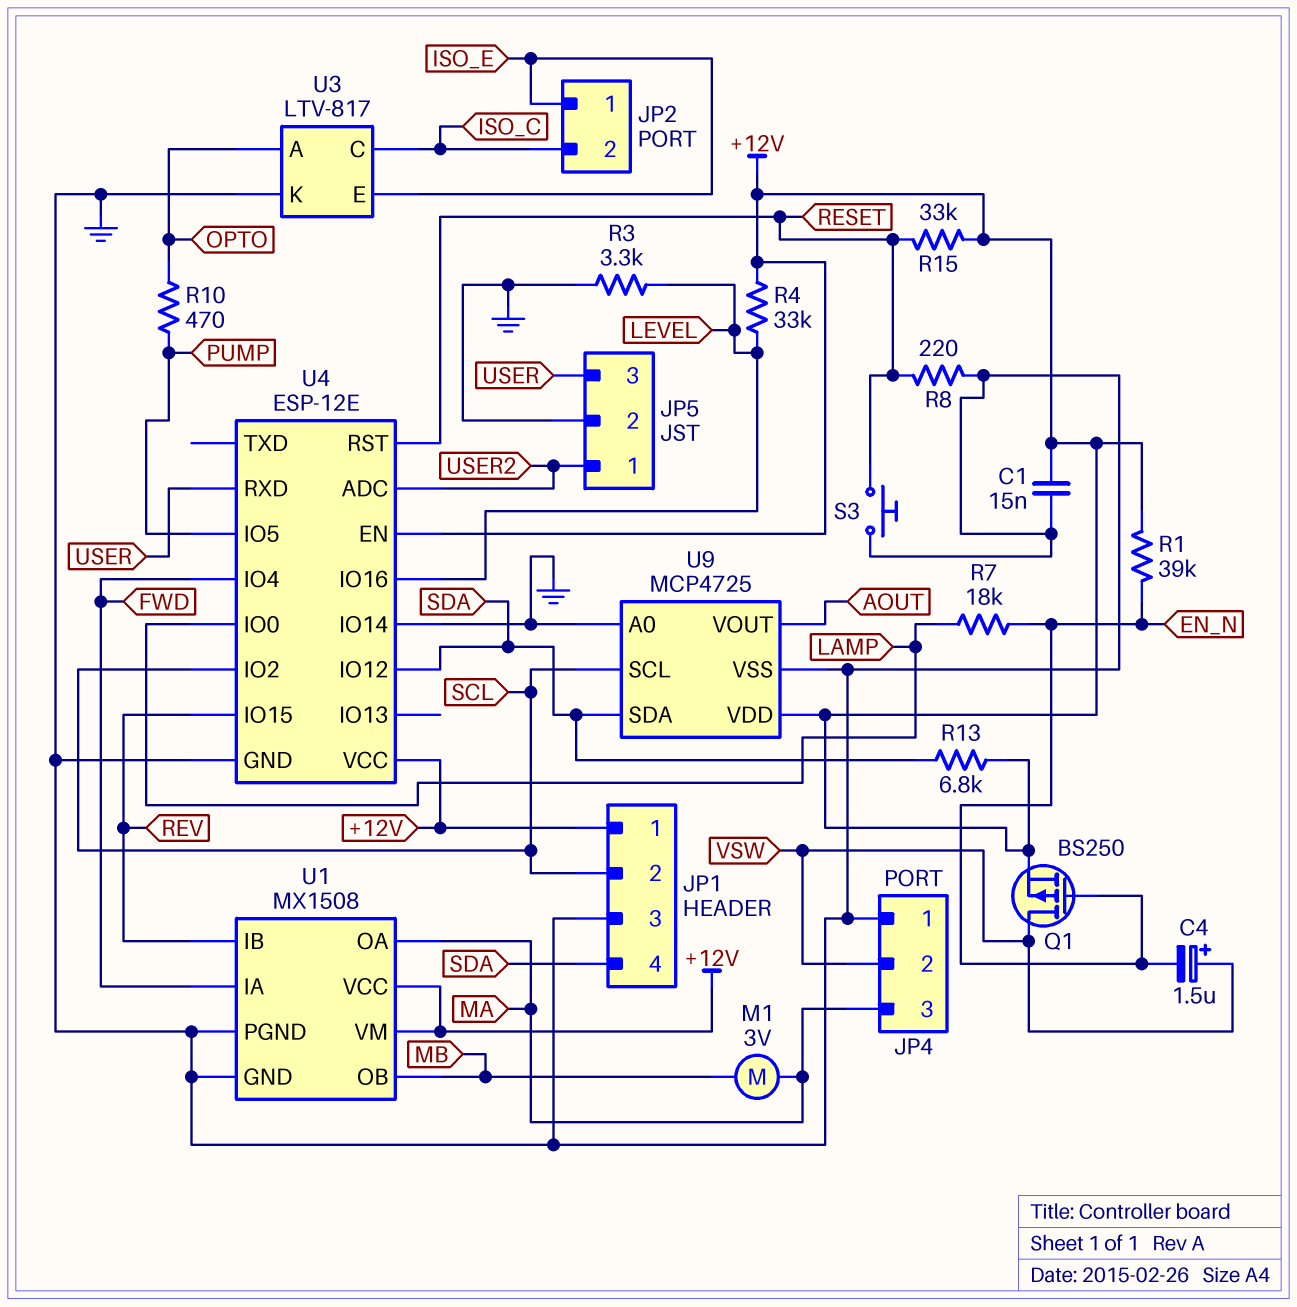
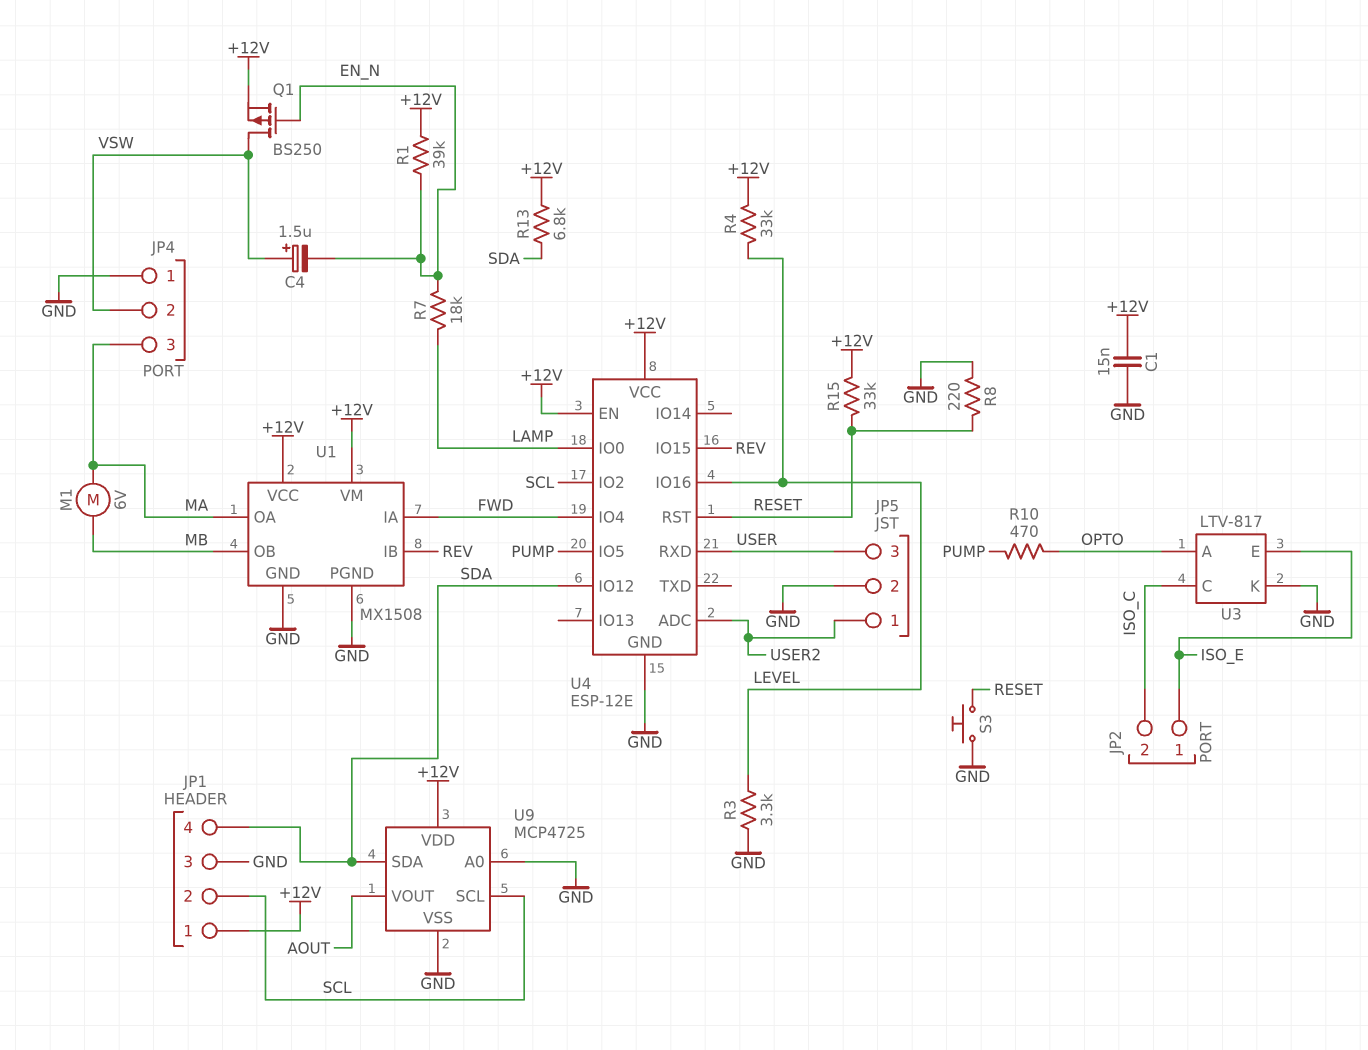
M1: motor 3V (MA, MB) -> motor 6V (MA, MB)
U4 pin IO14: GND -> none

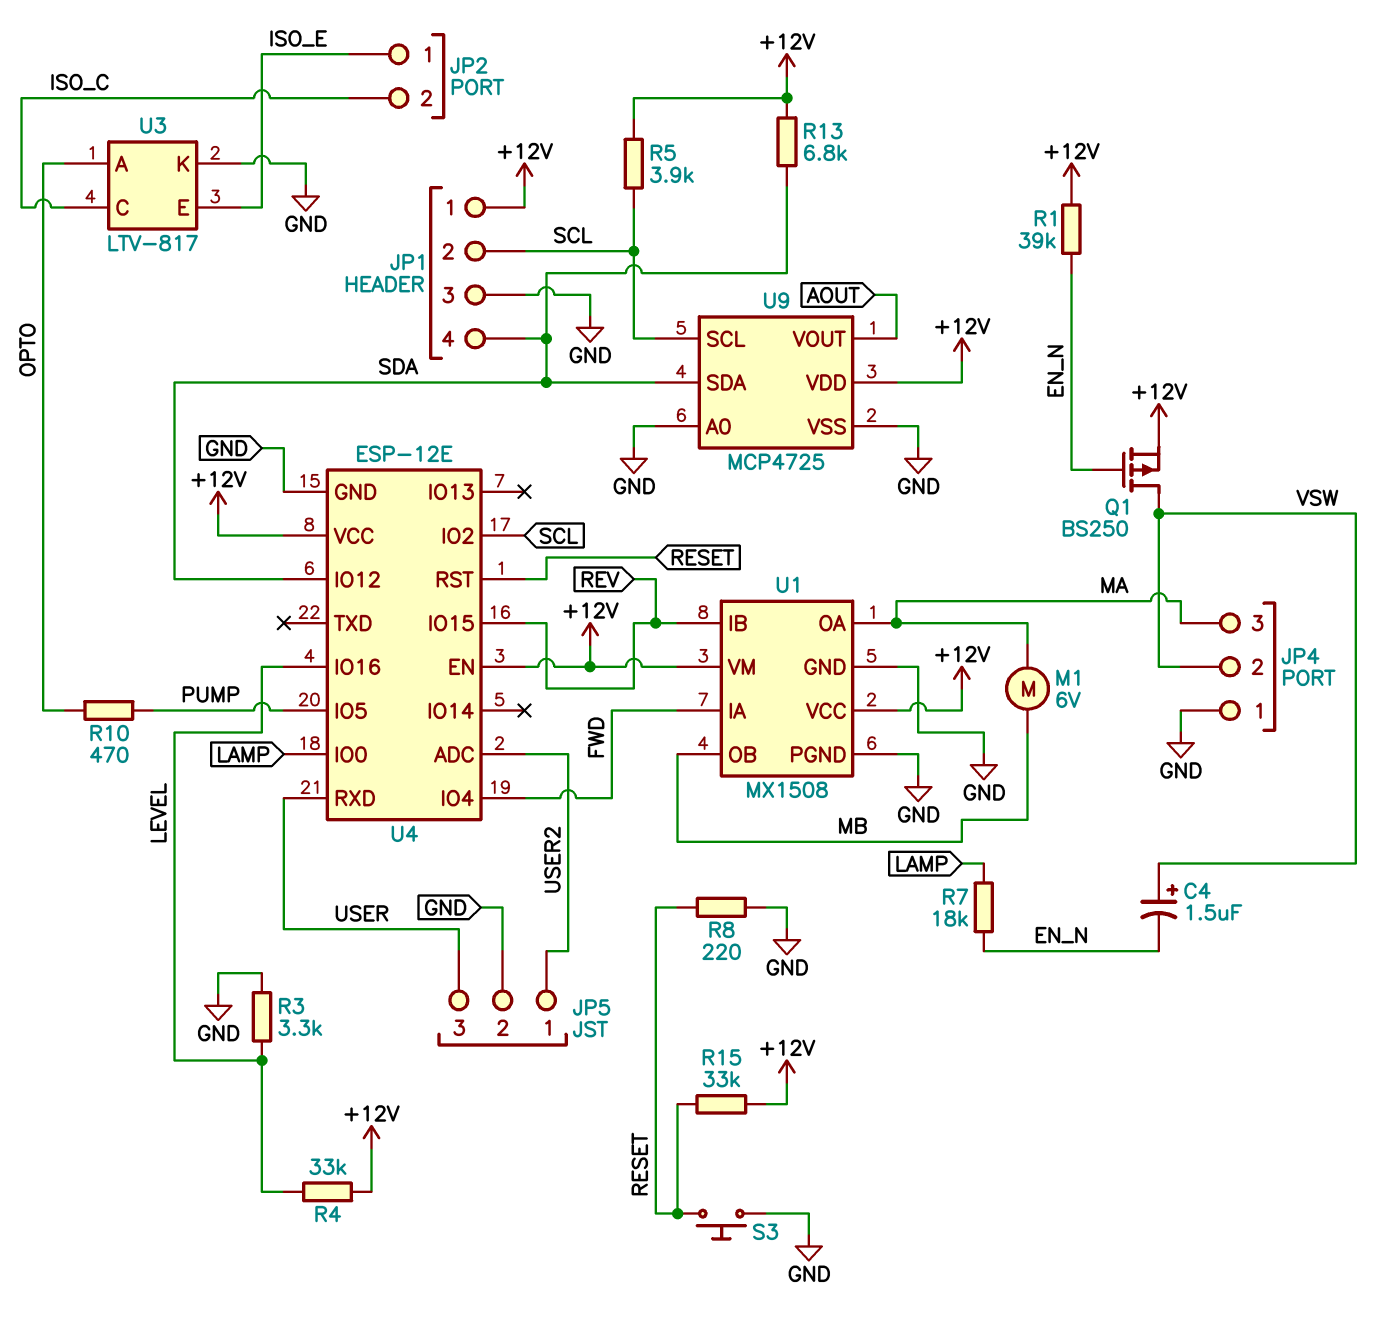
C1: 15nF (+12V, GND) -> none
R5: none -> 3.9k (+12V, SCL)

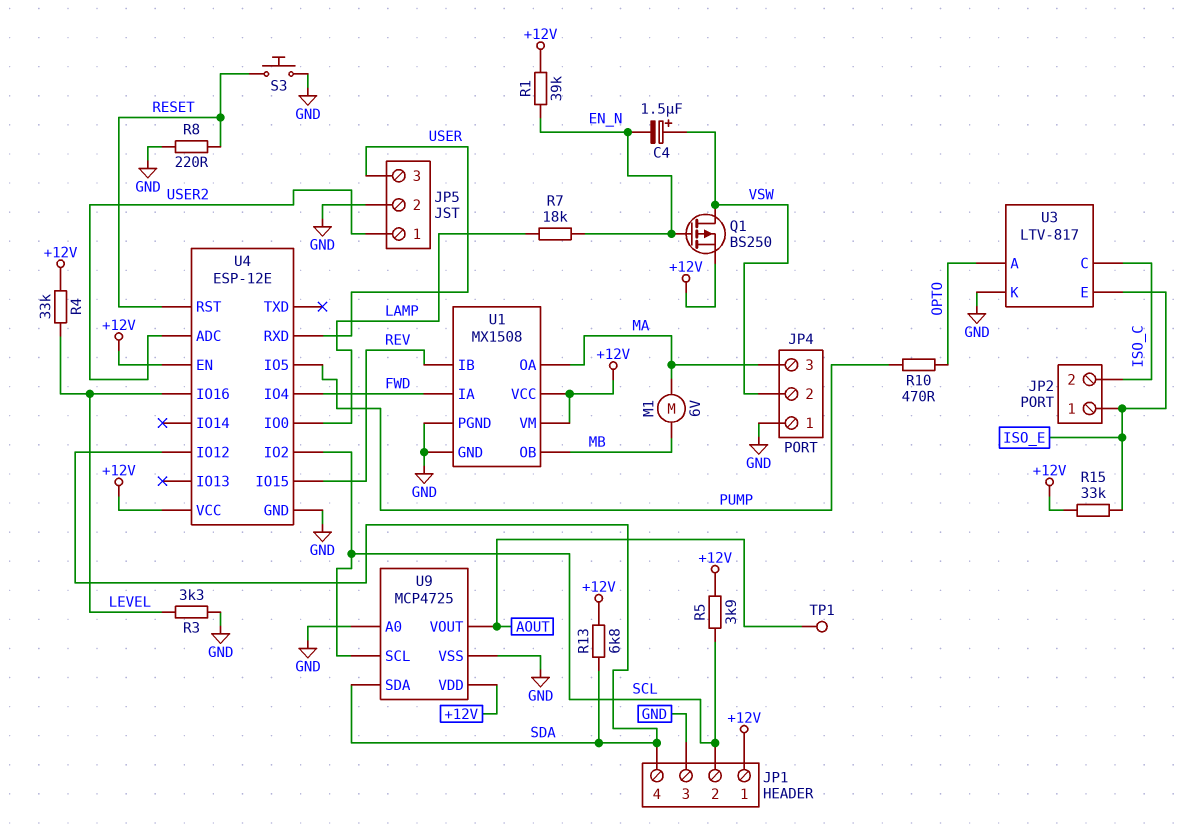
R15: 33k (+12V, RESET) -> 33k (+12V, ISO_E)
TP1: none -> test point (AOUT)

